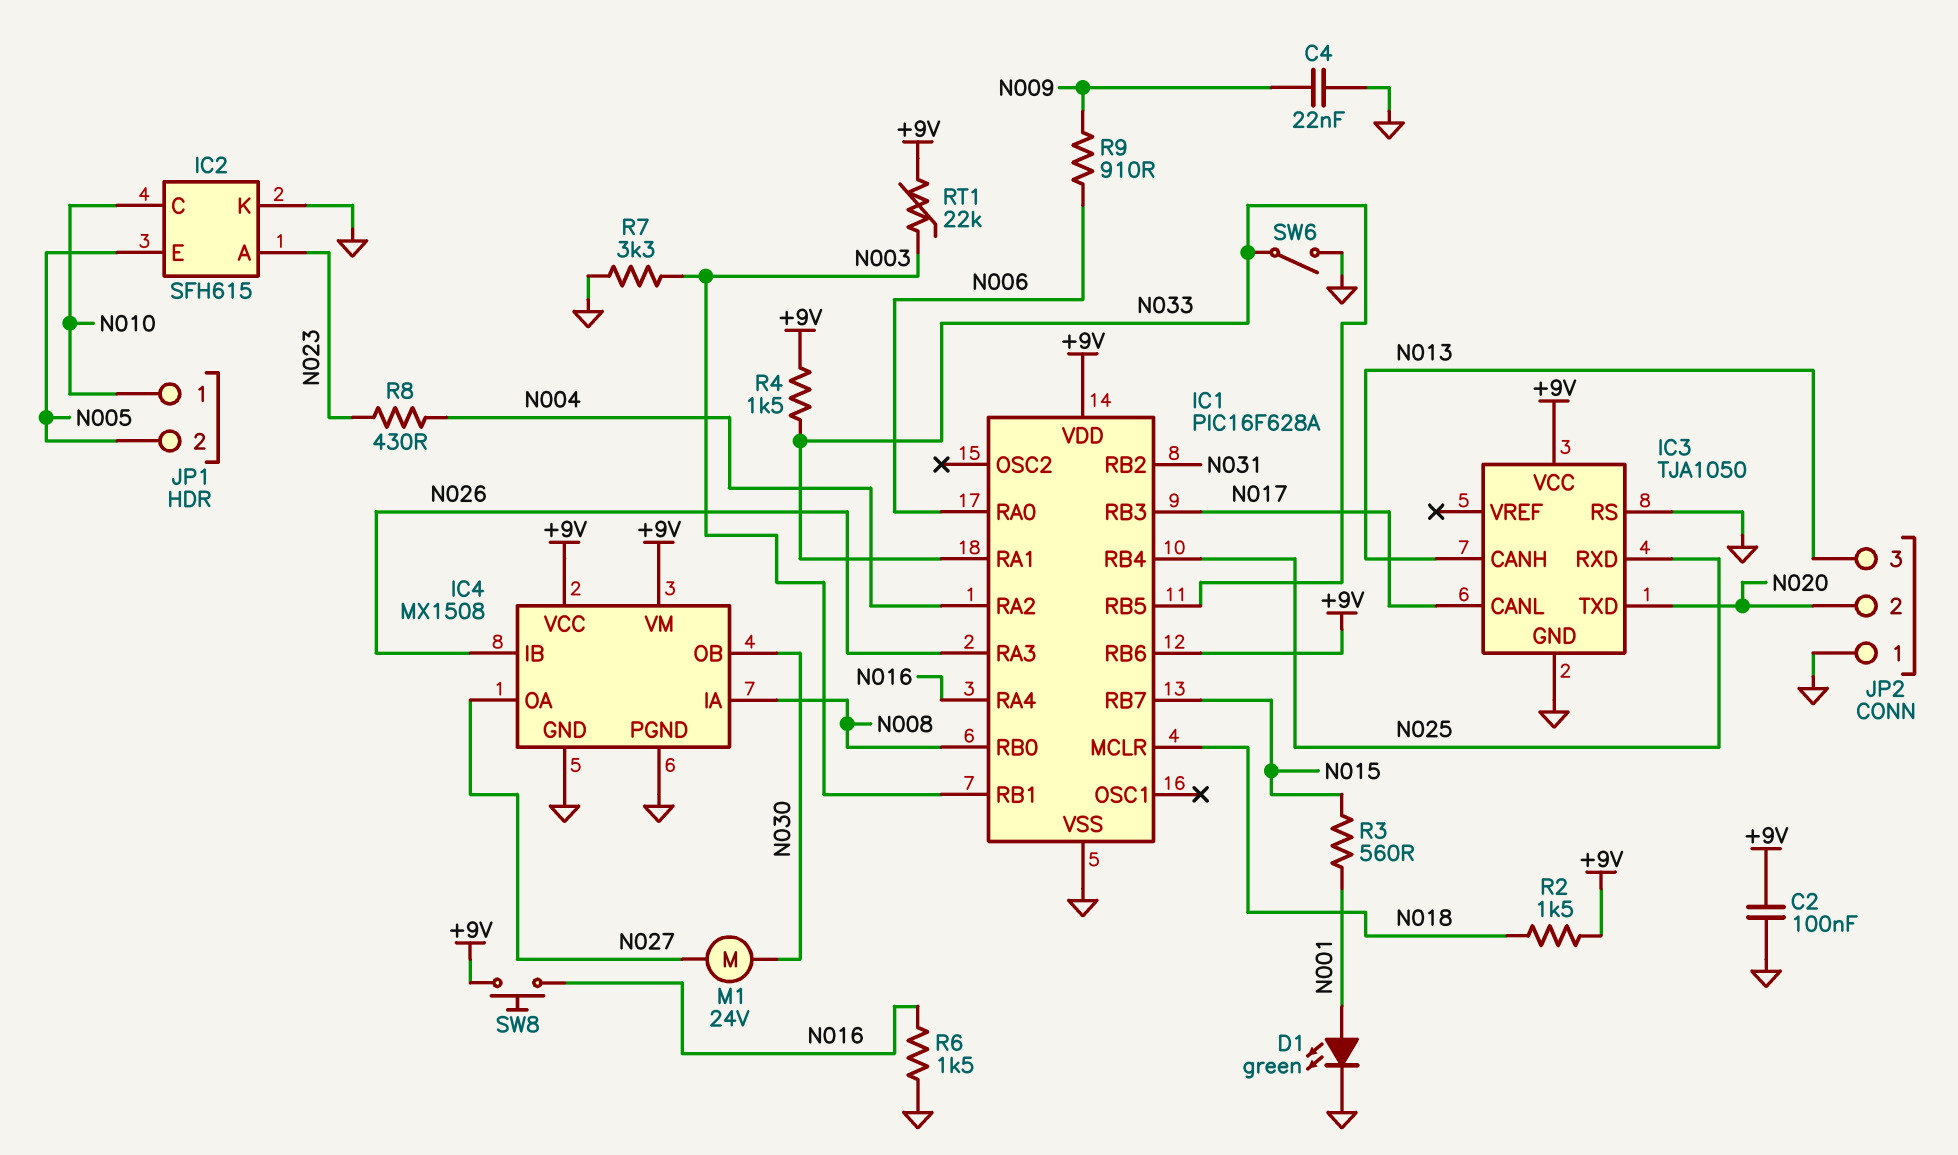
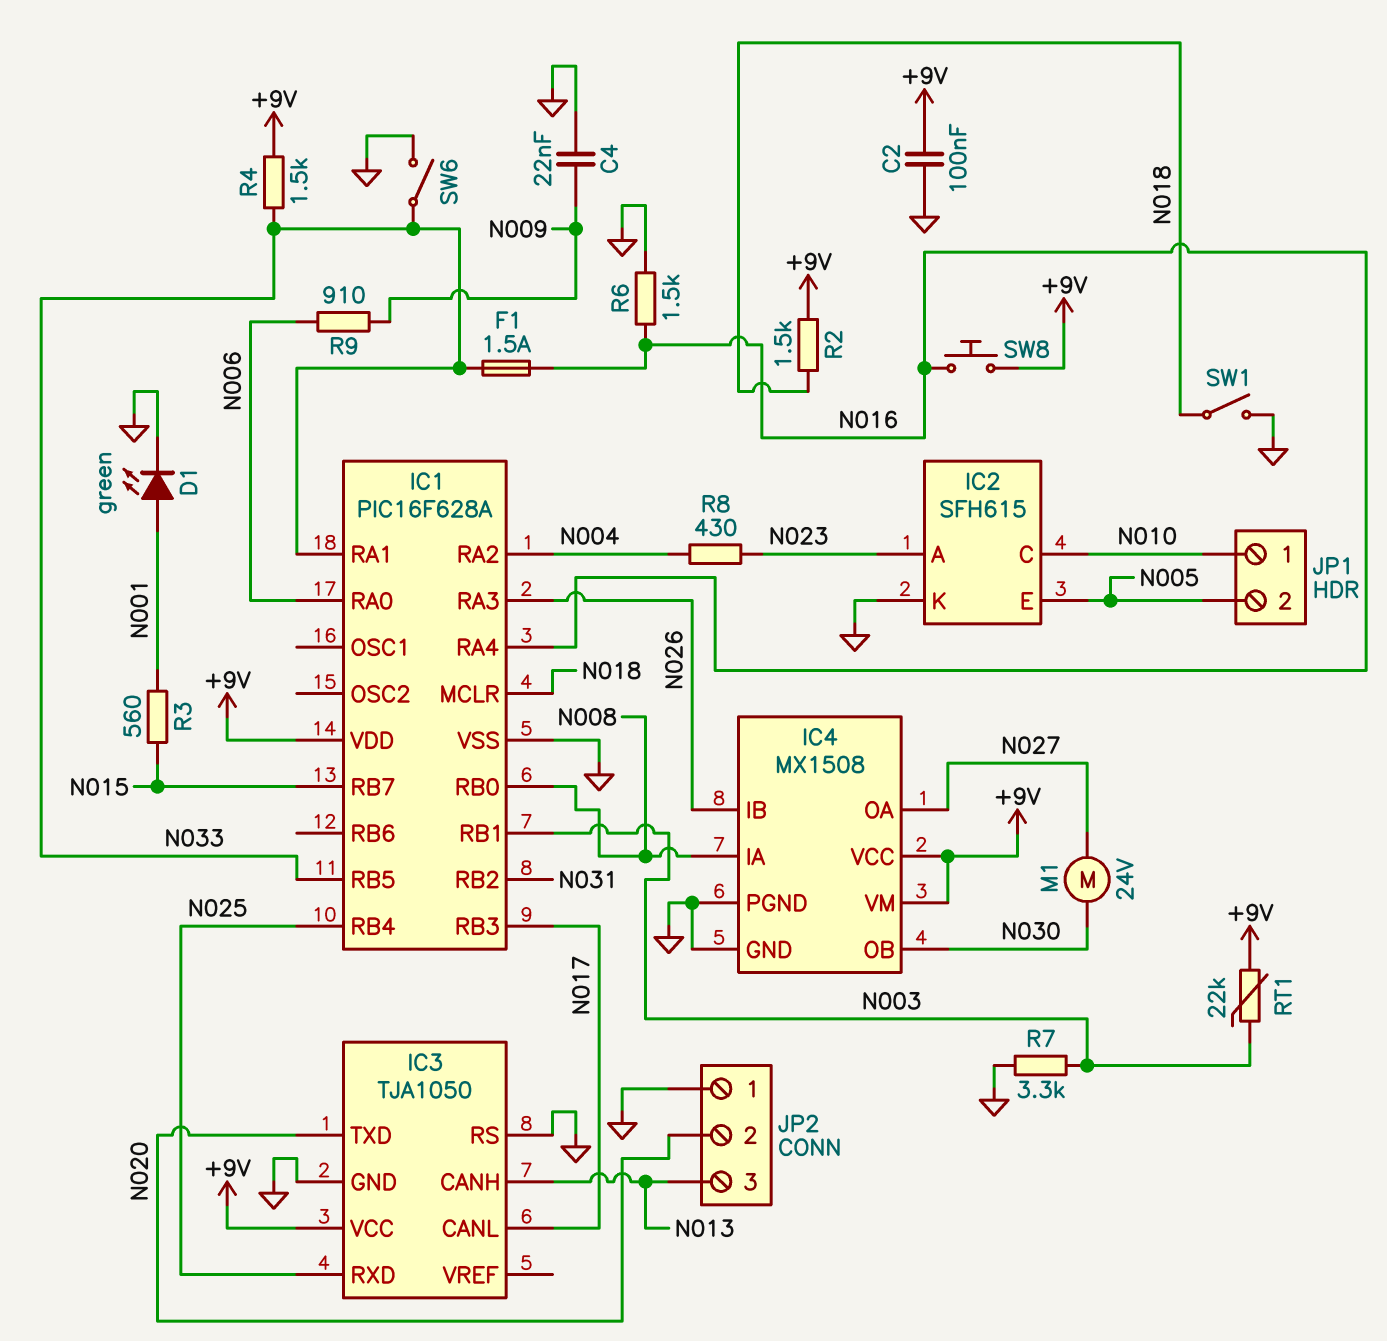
F1: none -> 1.5A (N016, N033)
IC1 pin RB6: +9V -> none
SW1: none -> switch (GND, N018)

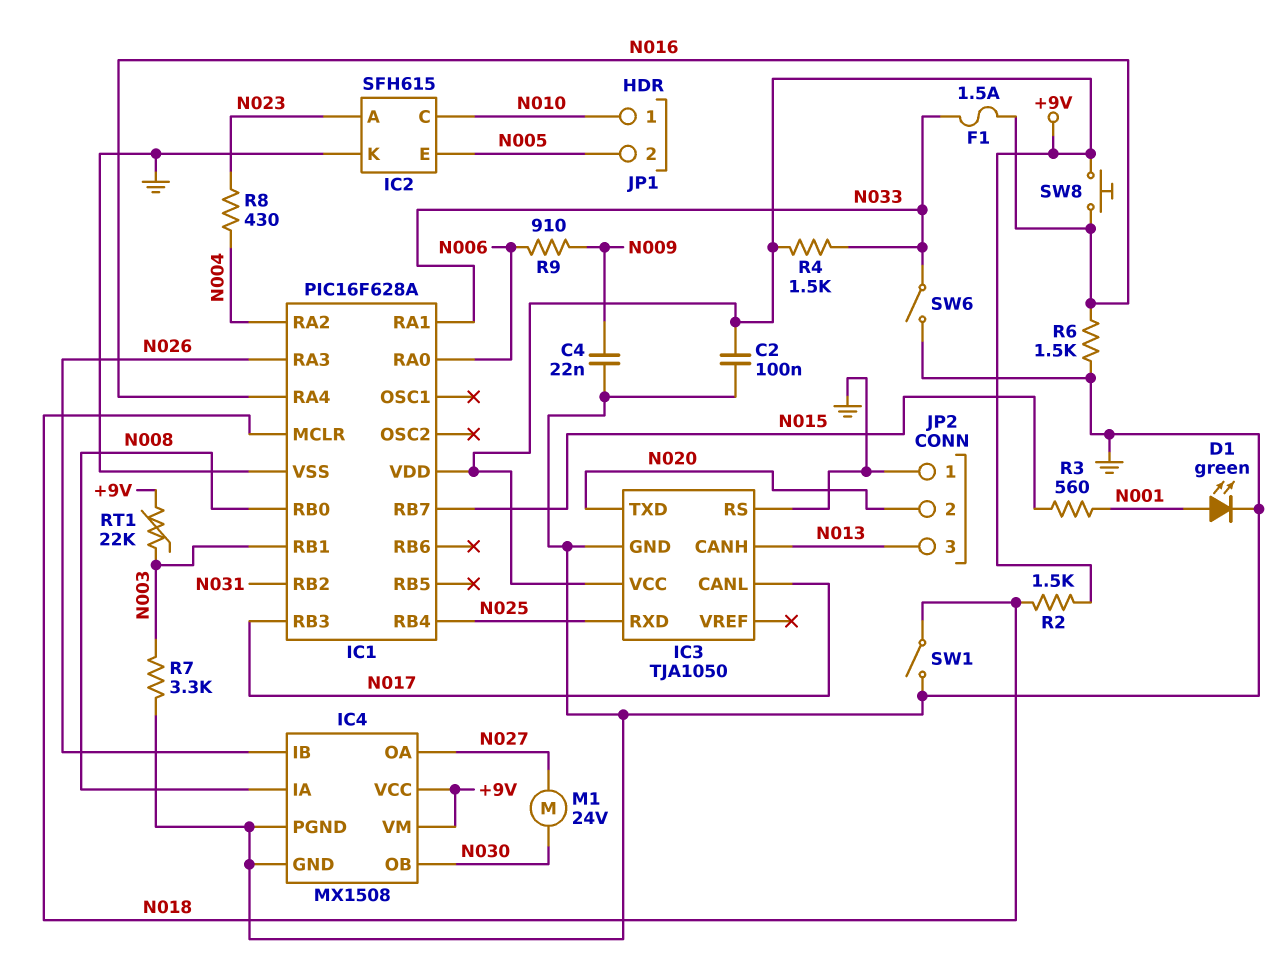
IC1 pin RB5: N033 -> none

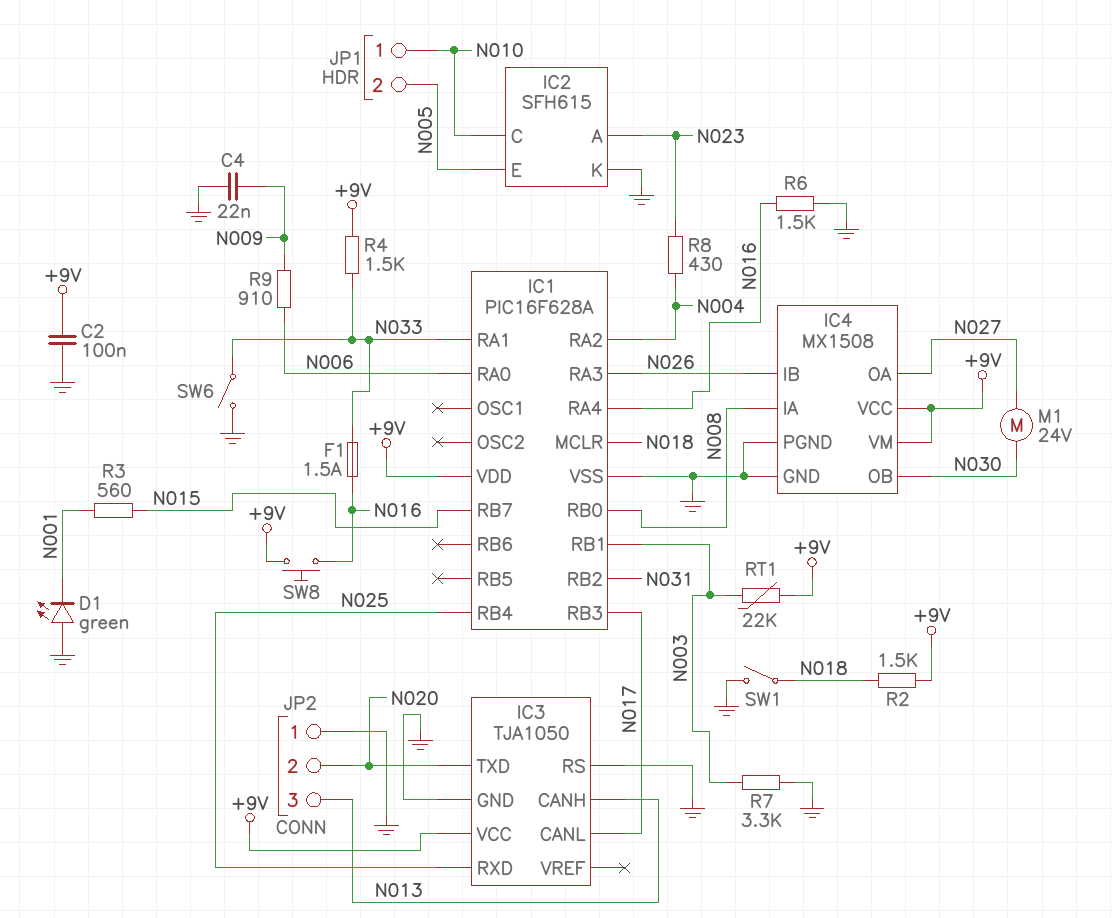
D1: LED green (A N001, K GND) -> LED green (A GND, K N001)

